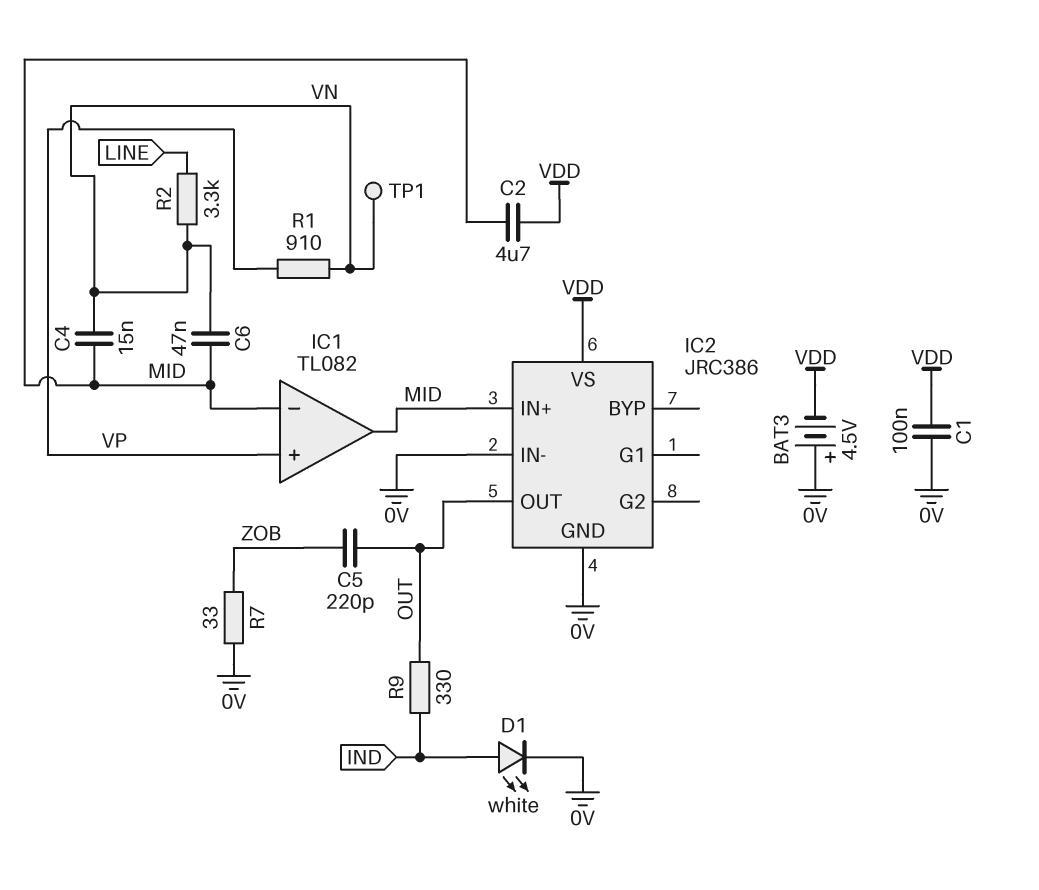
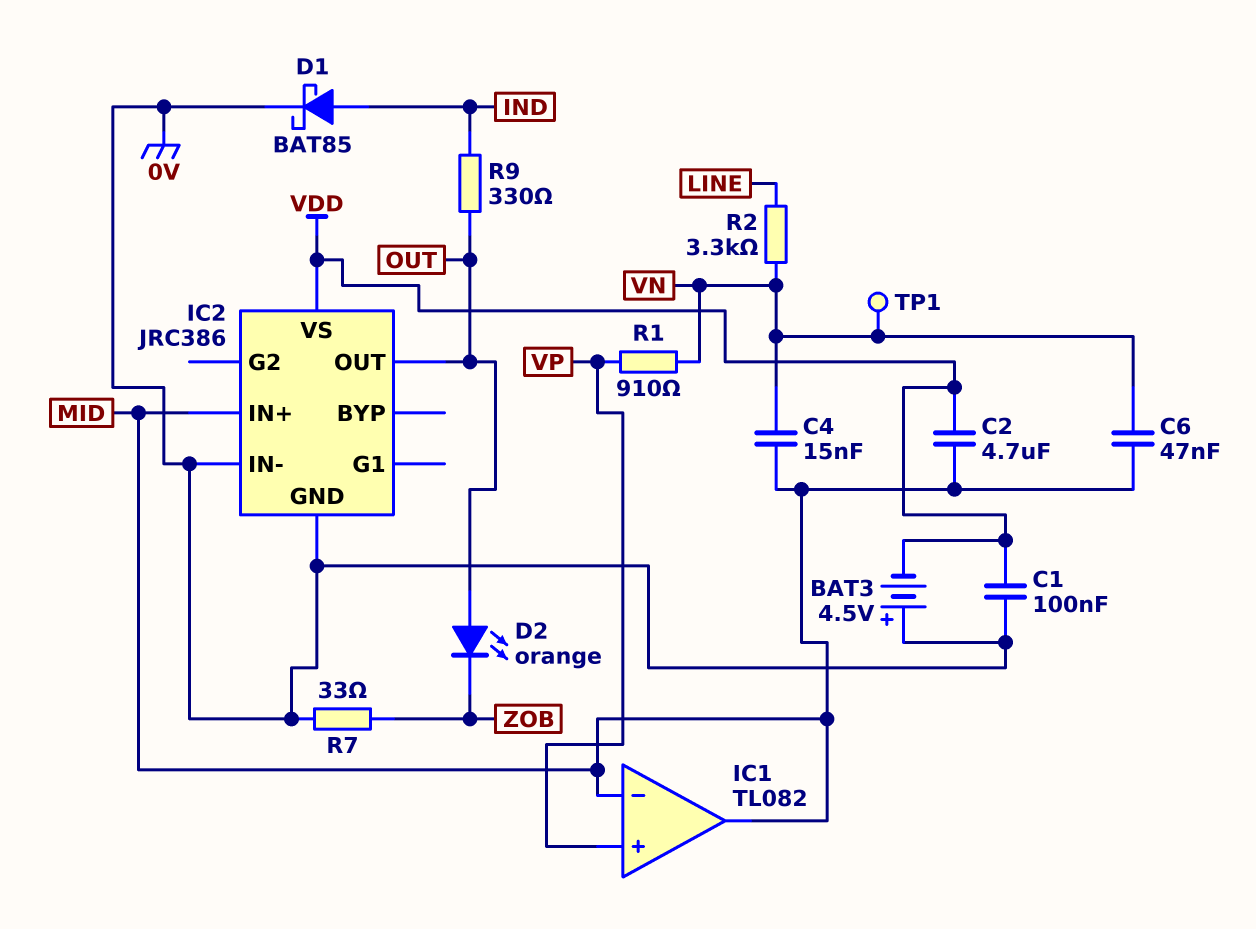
C5: 220pF (OUT, ZOB) -> none
D1: LED white (A IND, K 0V) -> schottky BAT85 (A IND, K 0V)
D2: none -> LED orange (A OUT, K ZOB)

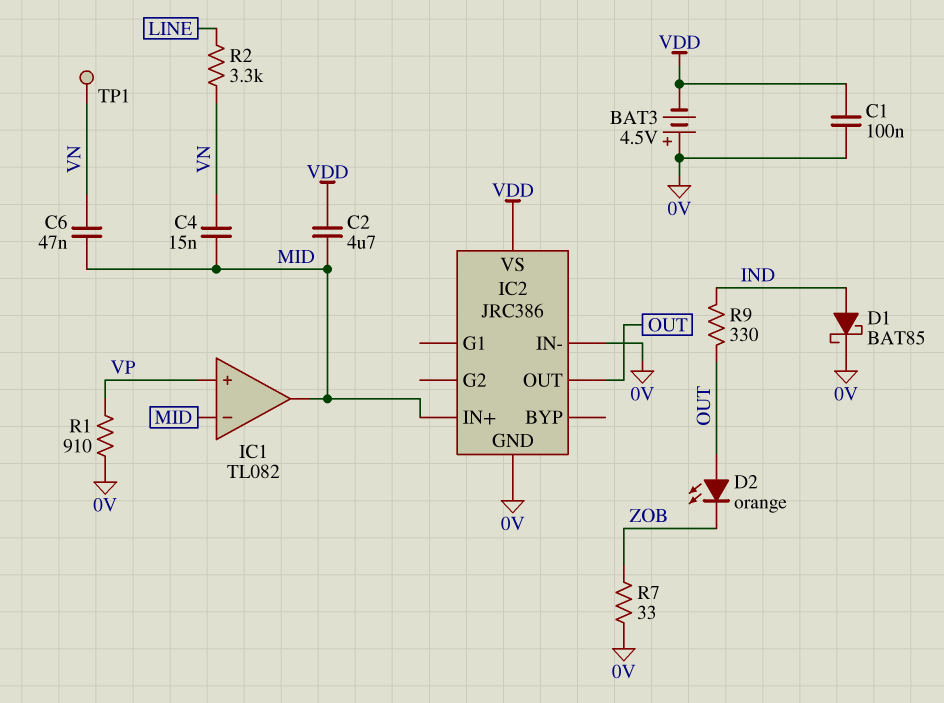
R1: 910 (VN, VP) -> 910 (0V, VP)

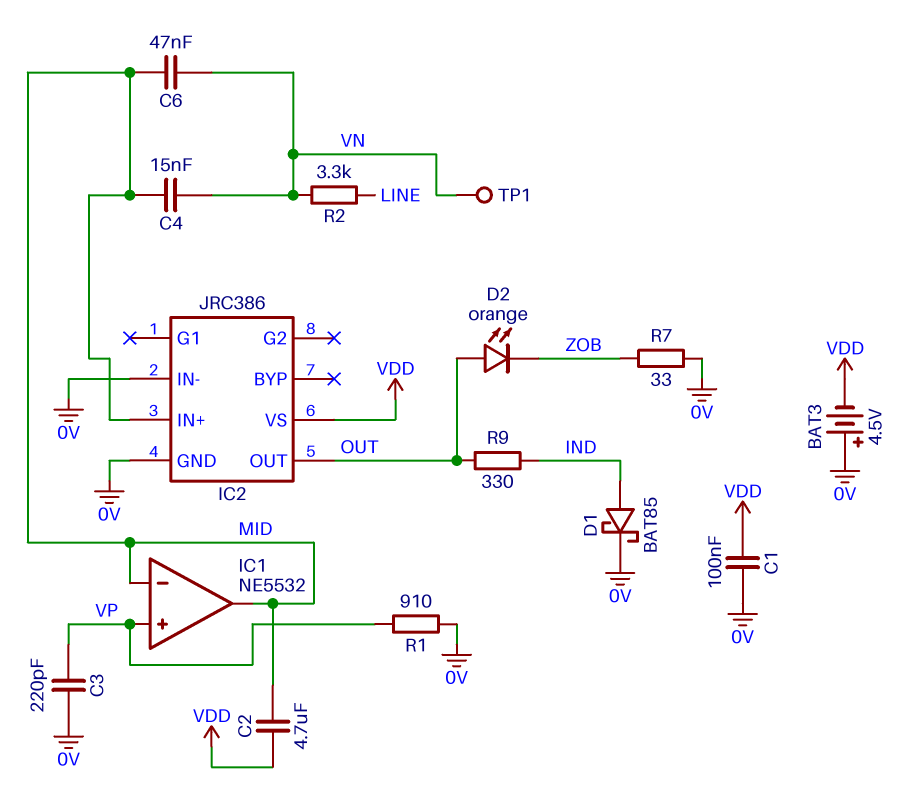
C3: none -> 220pF (0V, VP)
IC1: TL082 -> NE5532

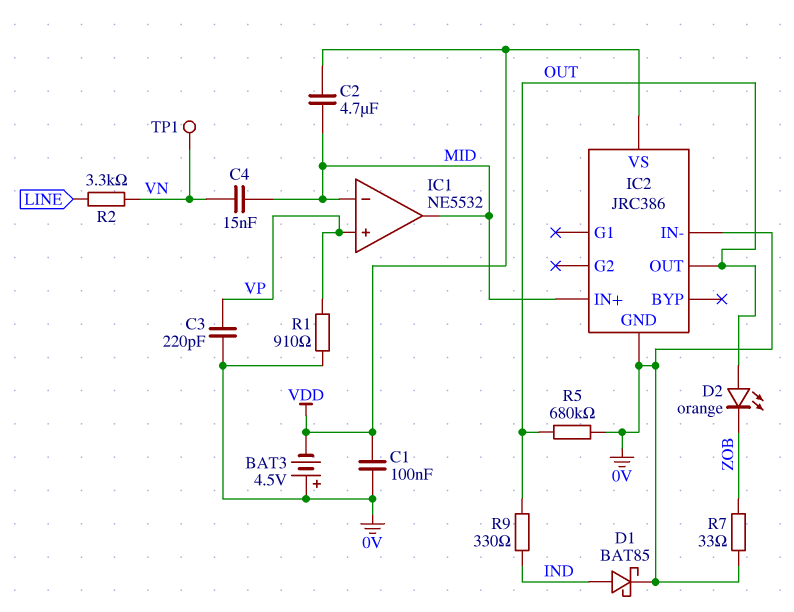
C6: 47nF (MID, VN) -> none
R5: none -> 680k (0V, OUT)

